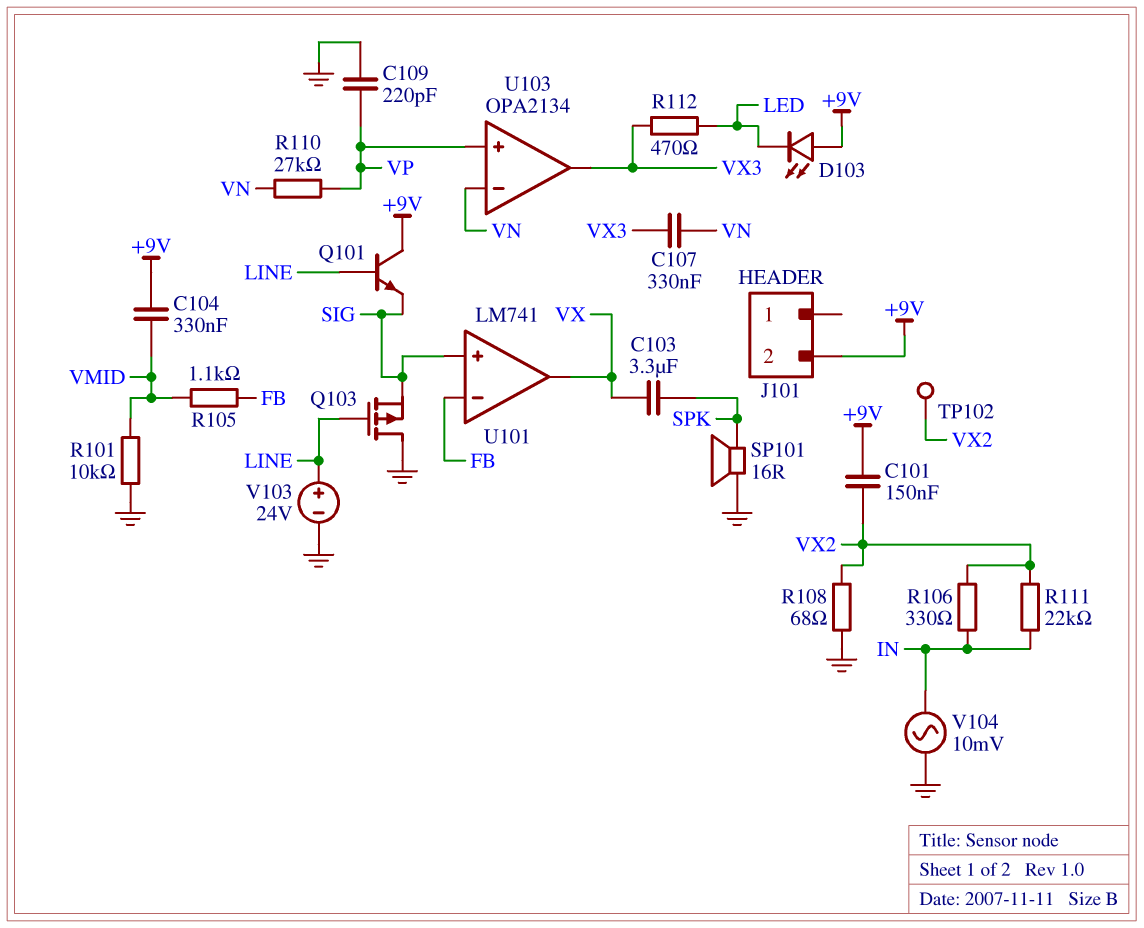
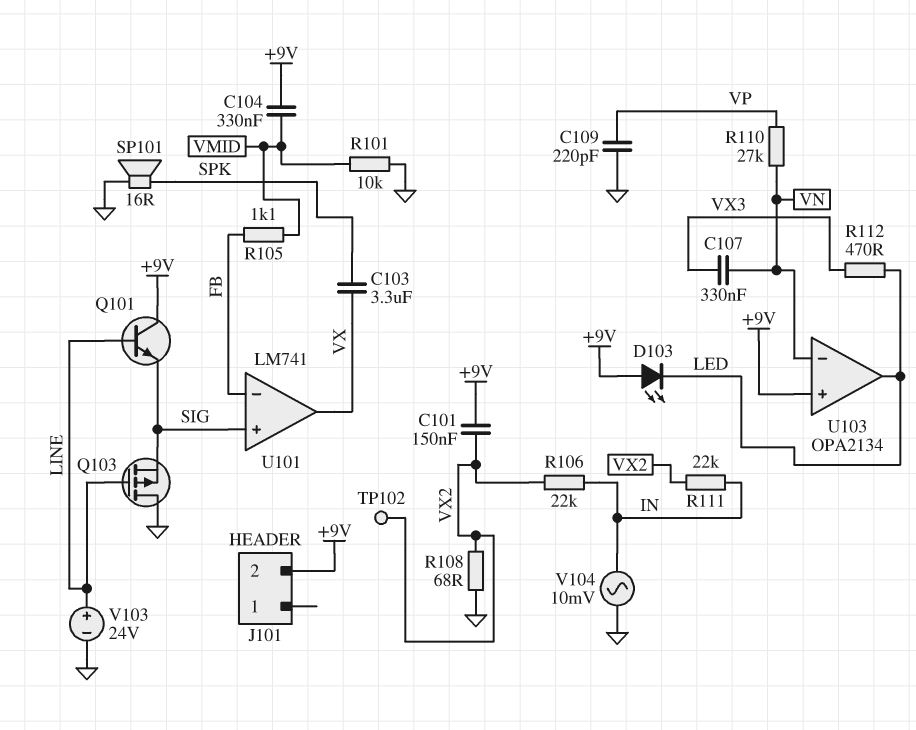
R106: 330 (IN, VX2) -> 22k (IN, VX2)
U103 pin in+: VP -> +9V
U103 pin out: VX3 -> LED

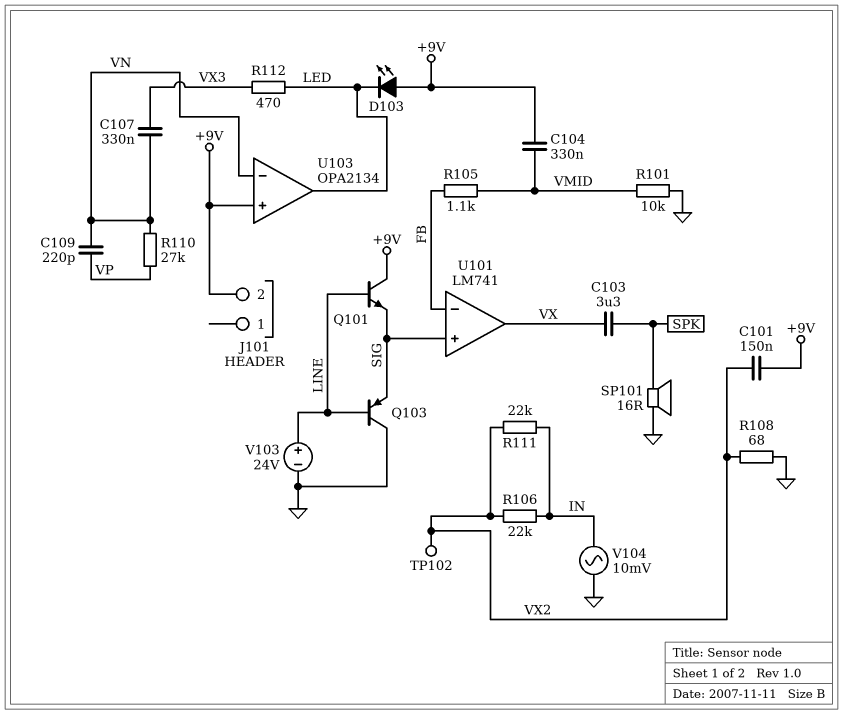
C109: 220pF (GND, VP) -> 220pF (VN, VP)
Q103: PMOS (G LINE, D GND, S SIG) -> PNP (B LINE, C GND, E SIG)

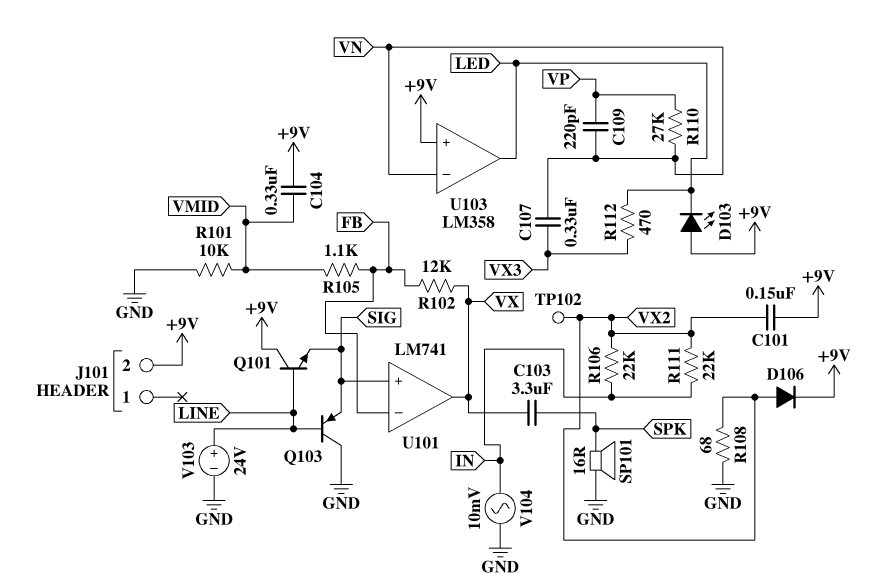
D106: none -> diode (A VX2, K +9V)
R102: none -> 12k (FB, VX)
U103: OPA2134 -> LM358

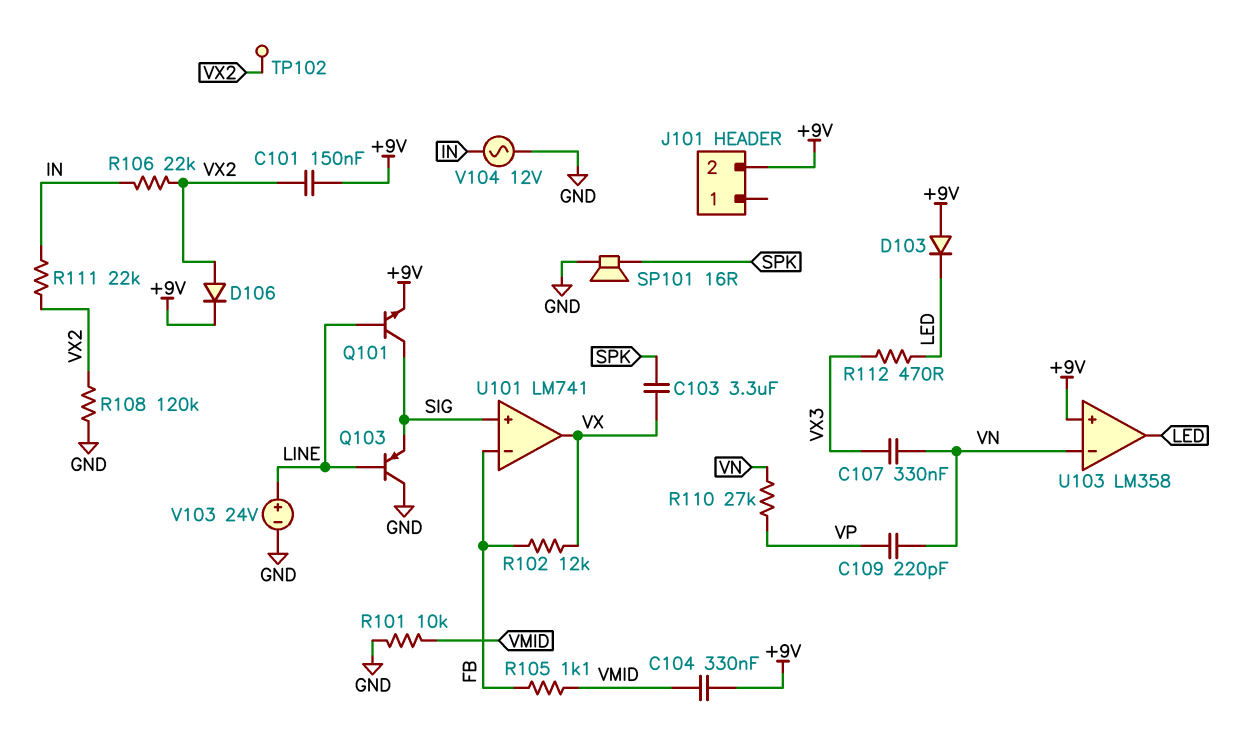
D103: LED (A +9V, K LED) -> diode (A +9V, K LED)
Q101: NPN (B LINE, C +9V, E SIG) -> NPN (B LINE, C SIG, E +9V)
R108: 68 (GND, VX2) -> 120k (GND, VX2)
V104: AC 10mV (GND, IN) -> AC 12V (GND, IN)

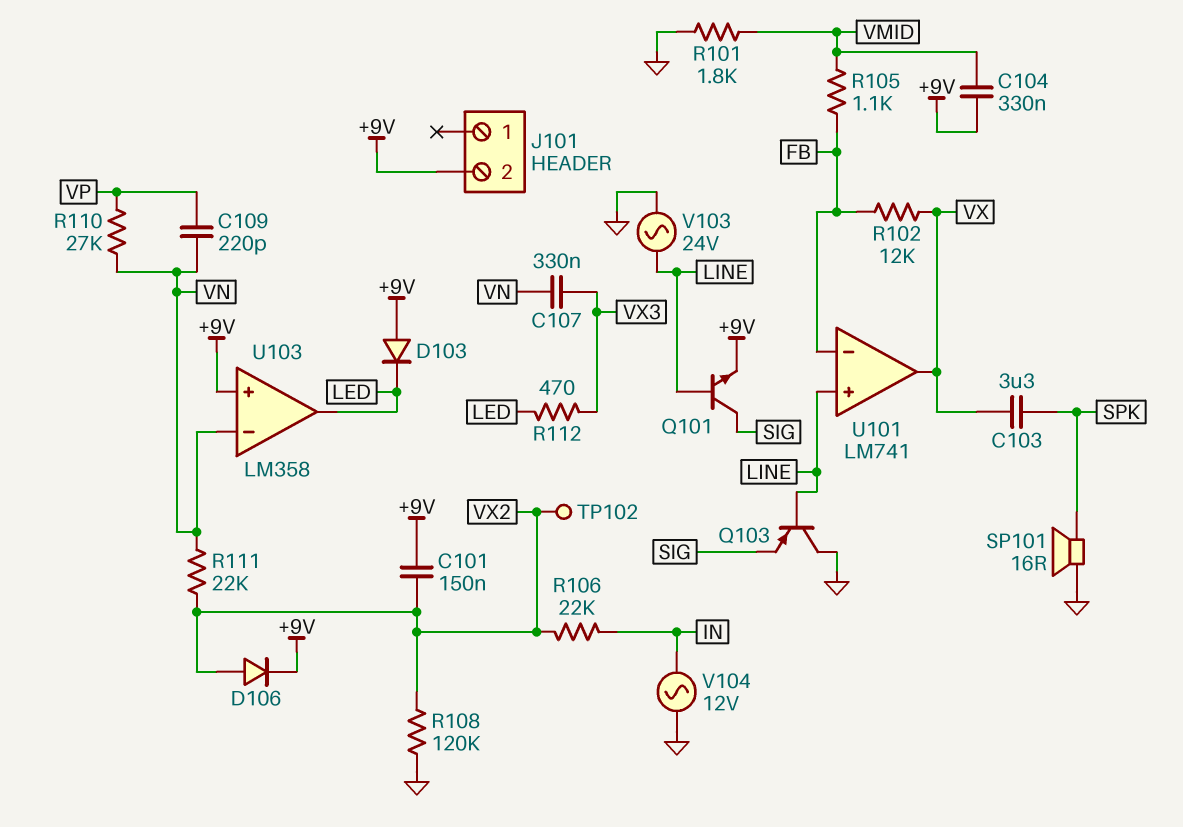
R101: 10k (GND, VMID) -> 1.8k (GND, VMID)
R111: 22k (IN, VX2) -> 22k (VN, VX2)
U101 pin in+: SIG -> LINE
V103: 24V (plus LINE, minus GND) -> AC 24V (GND, LINE)

